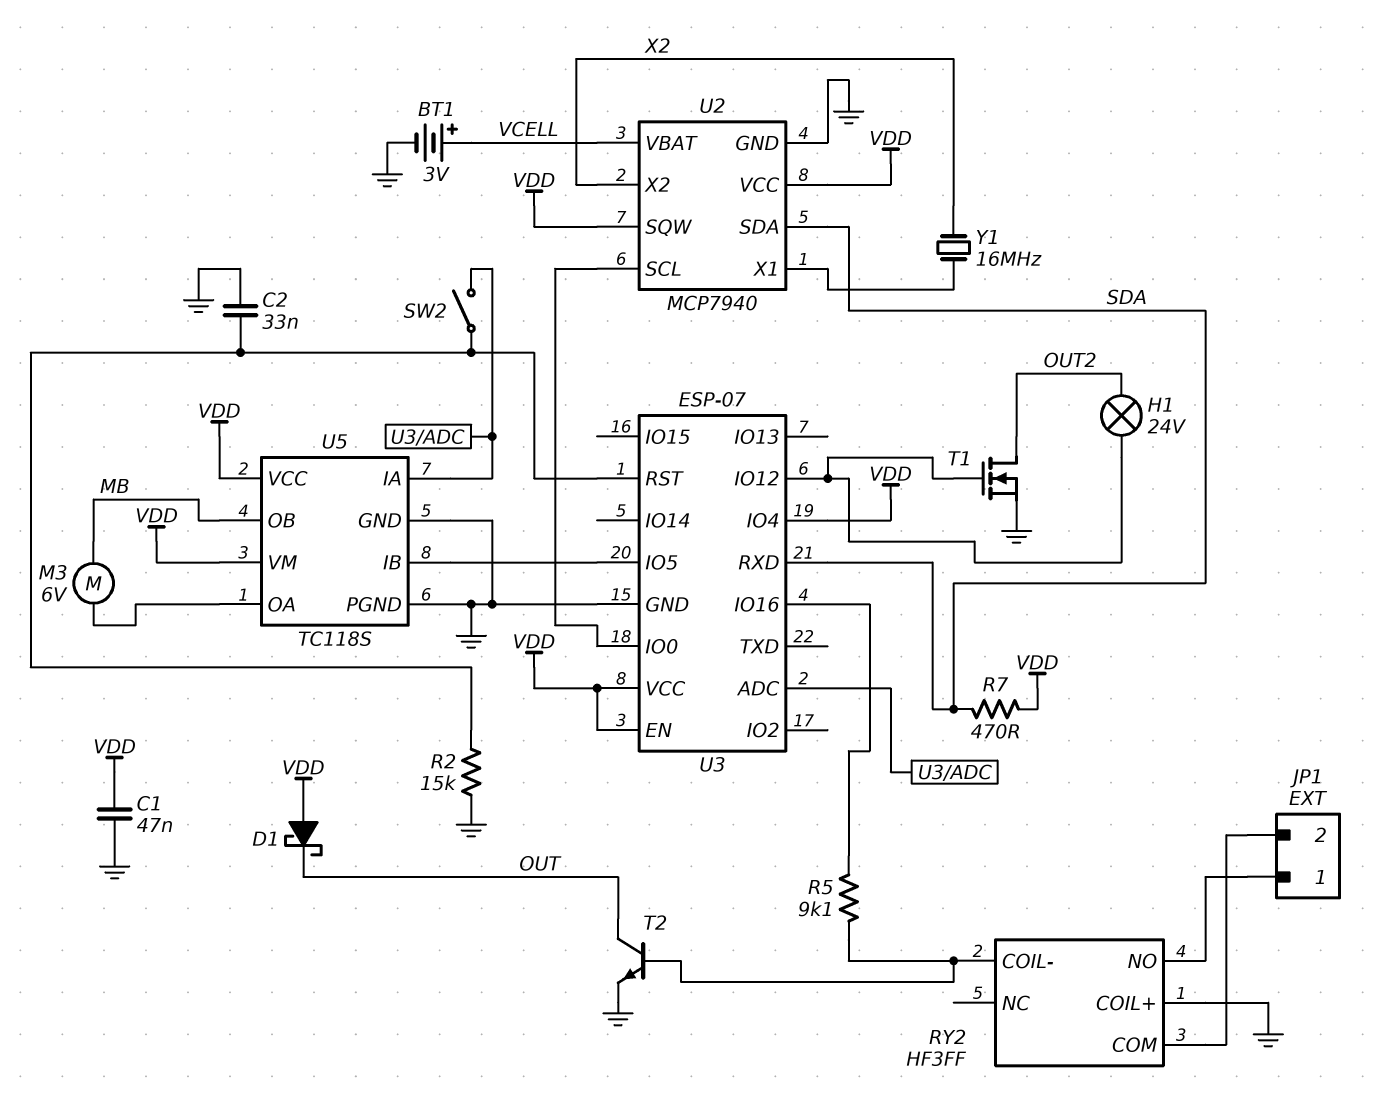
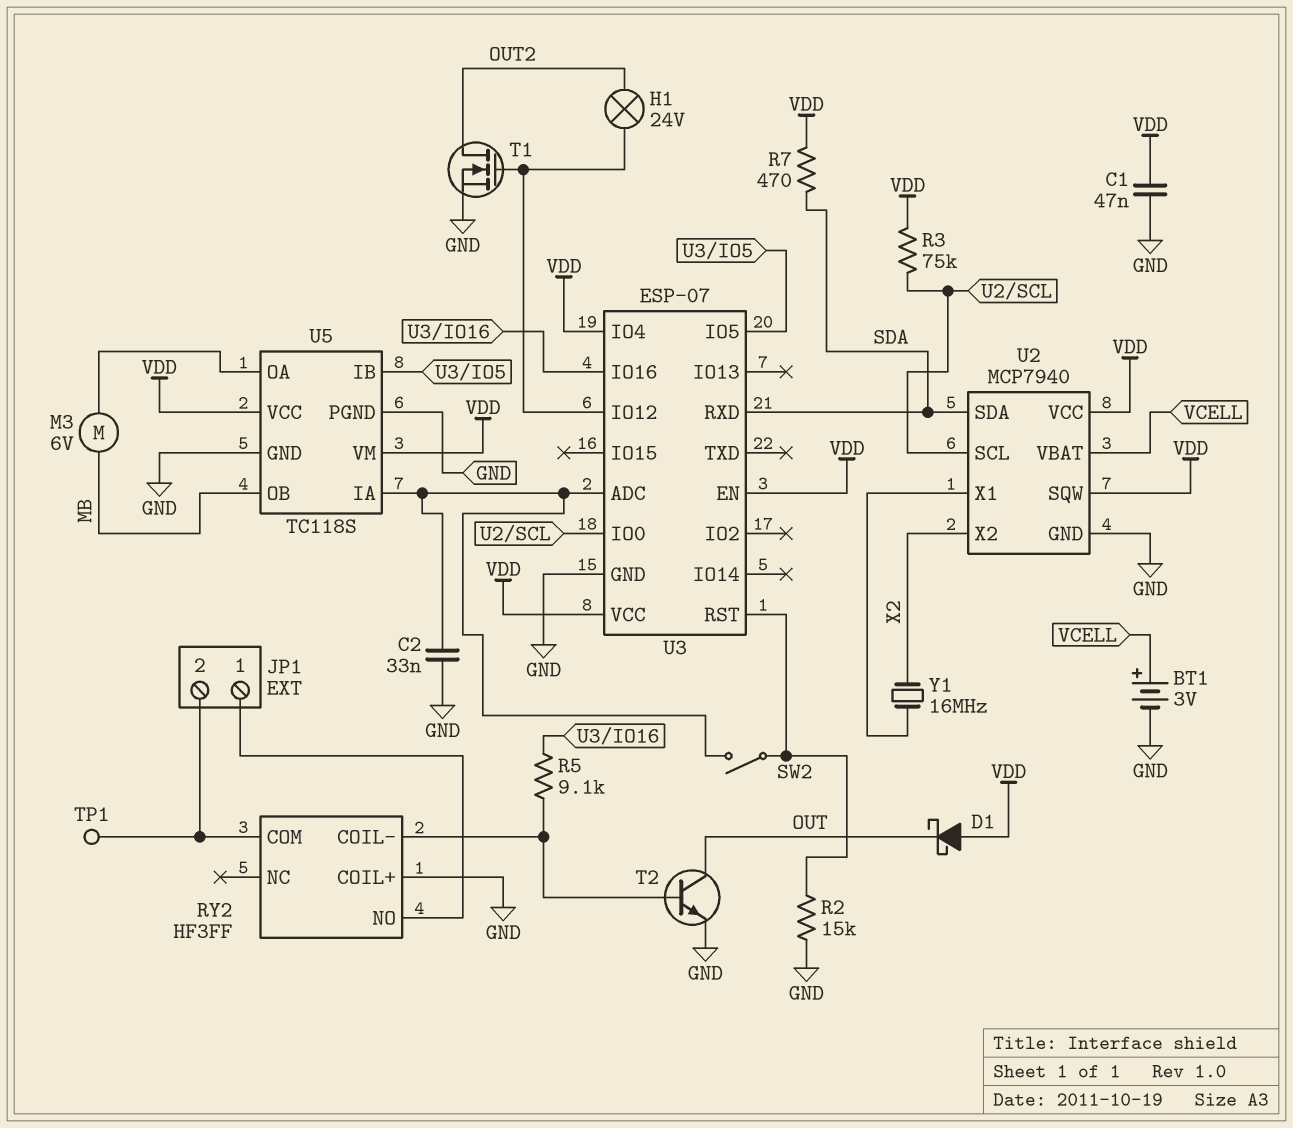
C2: 33nF (GND, U3/RST) -> 33nF (GND, U3/ADC)
R3: none -> 75k (U2/SCL, VDD)
TP1: none -> test point (JP1/2)

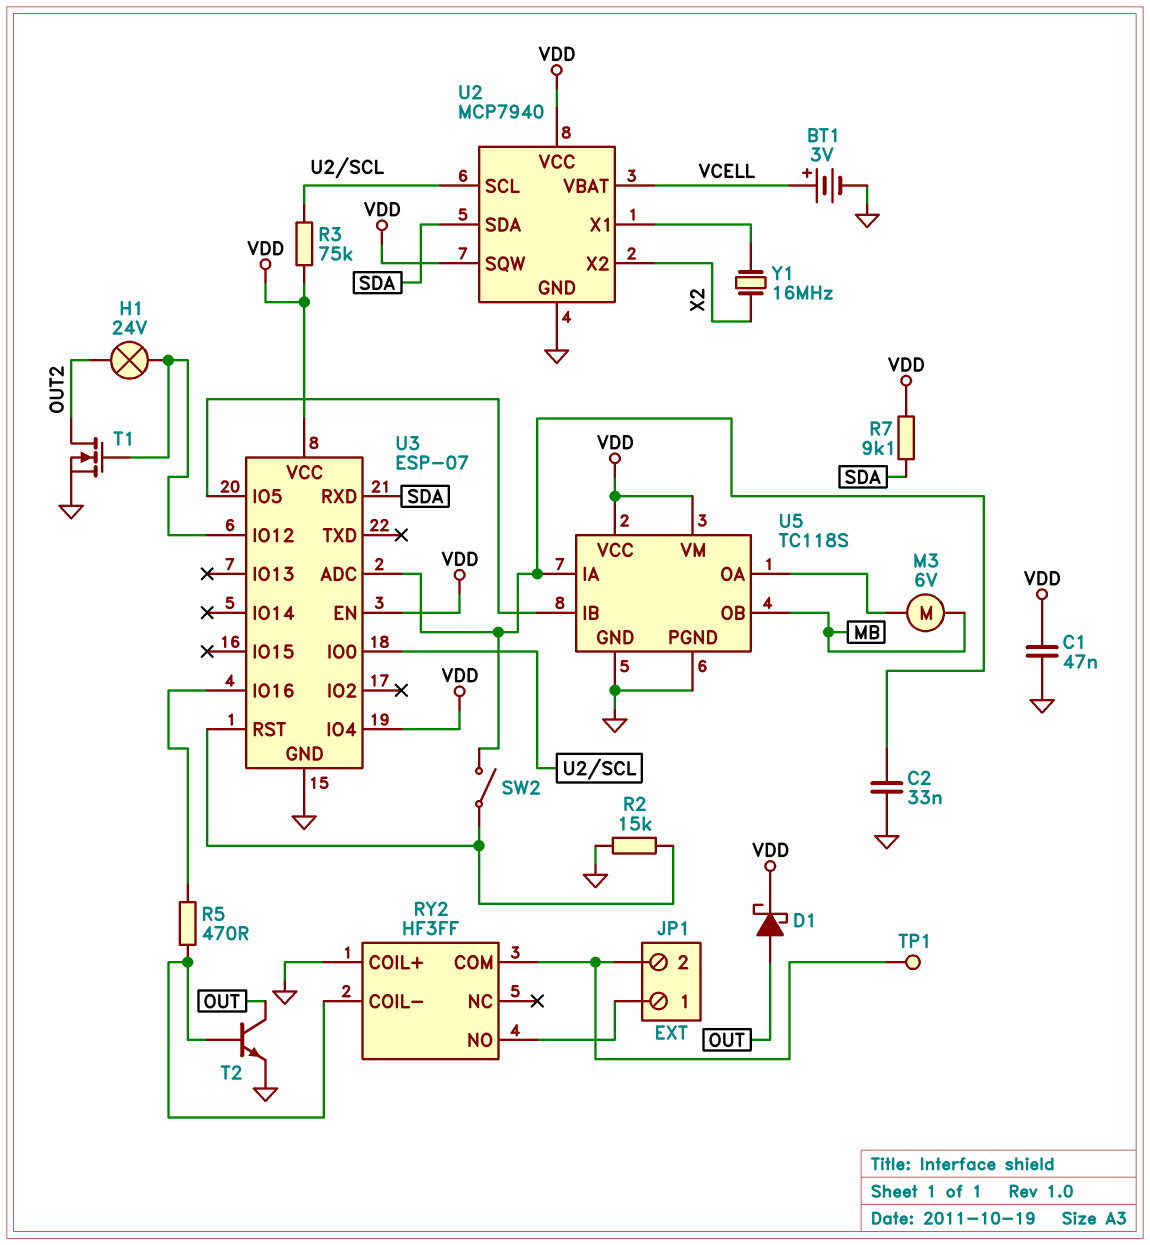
D1: schottky (A VDD, K OUT) -> schottky (A OUT, K VDD)
R5: 9.1k (RY2/COIL-, U3/IO16) -> 470 (RY2/COIL-, U3/IO16)
R7: 470 (SDA, VDD) -> 9.1k (SDA, VDD)

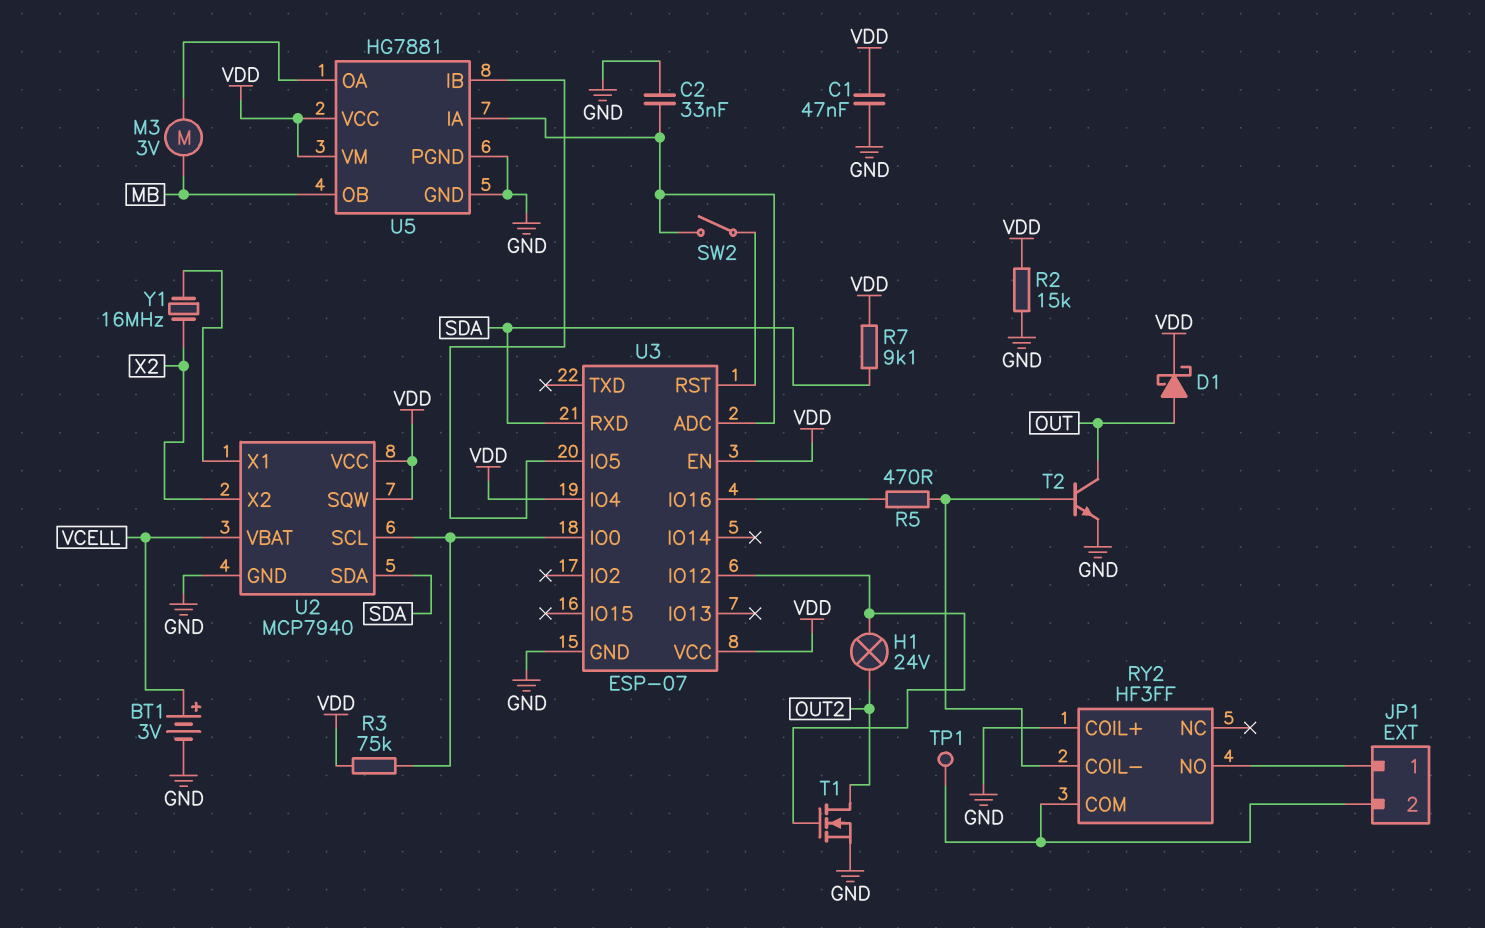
M3: motor 6V (MB, U5/OA) -> motor 3V (MB, U5/OA)
R2: 15k (GND, U3/RST) -> 15k (GND, VDD)
U5: TC118S -> HG7881

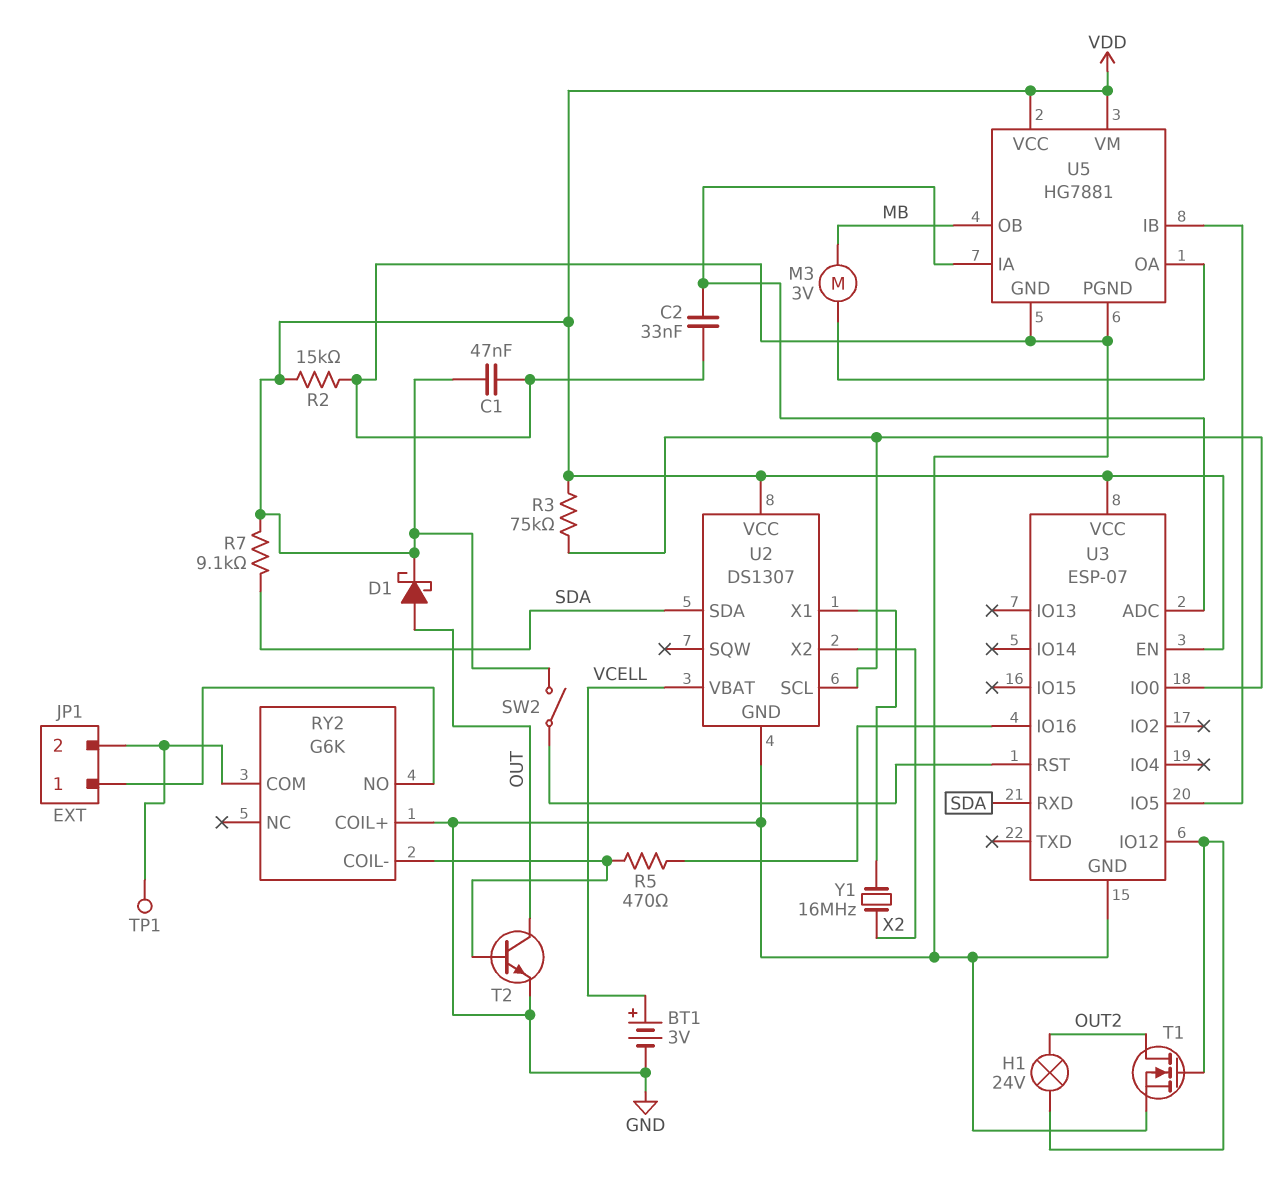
RY2: HF3FF -> G6K
SW2: switch (U3/ADC, U3/RST) -> switch (U3/RST, VDD)
U2: MCP7940 -> DS1307
U2 pin SQW: VDD -> none
U3 pin IO4: VDD -> none

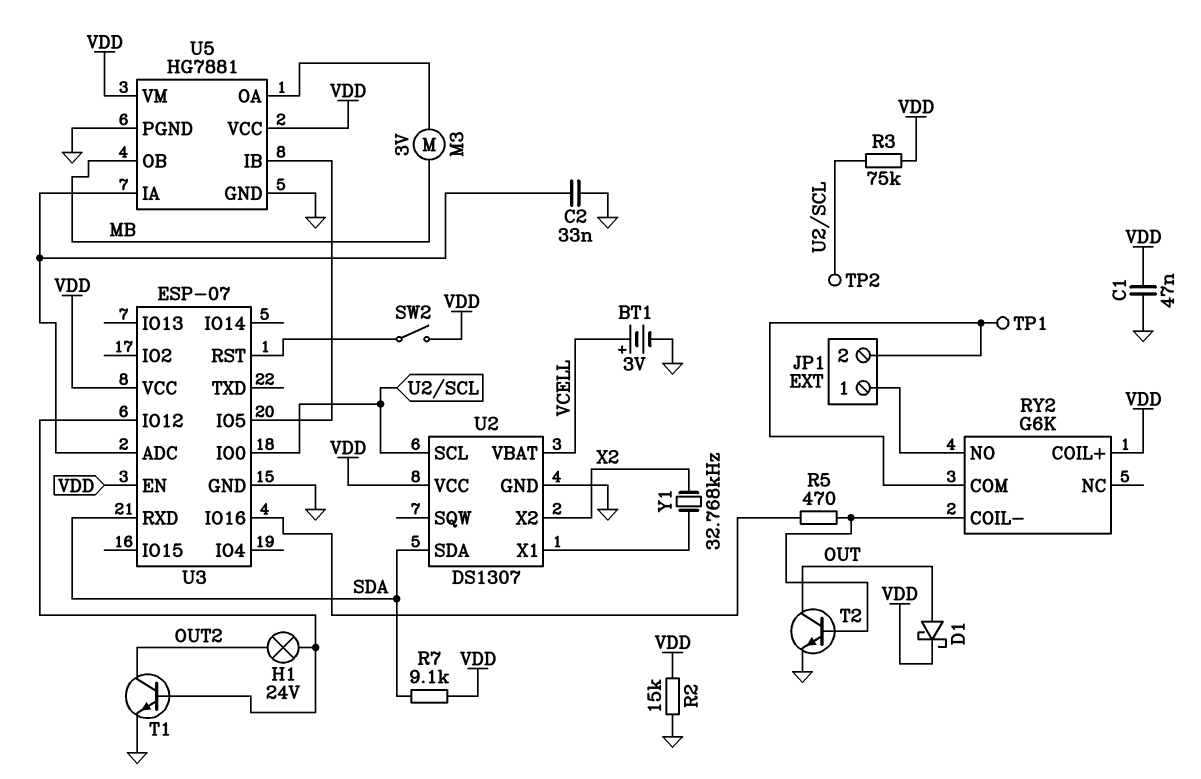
RY2 pin COIL+: GND -> VDD
T1: NMOS (G U3/IO12, D OUT2, S GND) -> NPN (B U3/IO12, C OUT2, E GND)
TP2: none -> test point (U2/SCL)
Y1: 16MHz (U2/X1, X2) -> 32.768kHz (U2/X1, X2)

